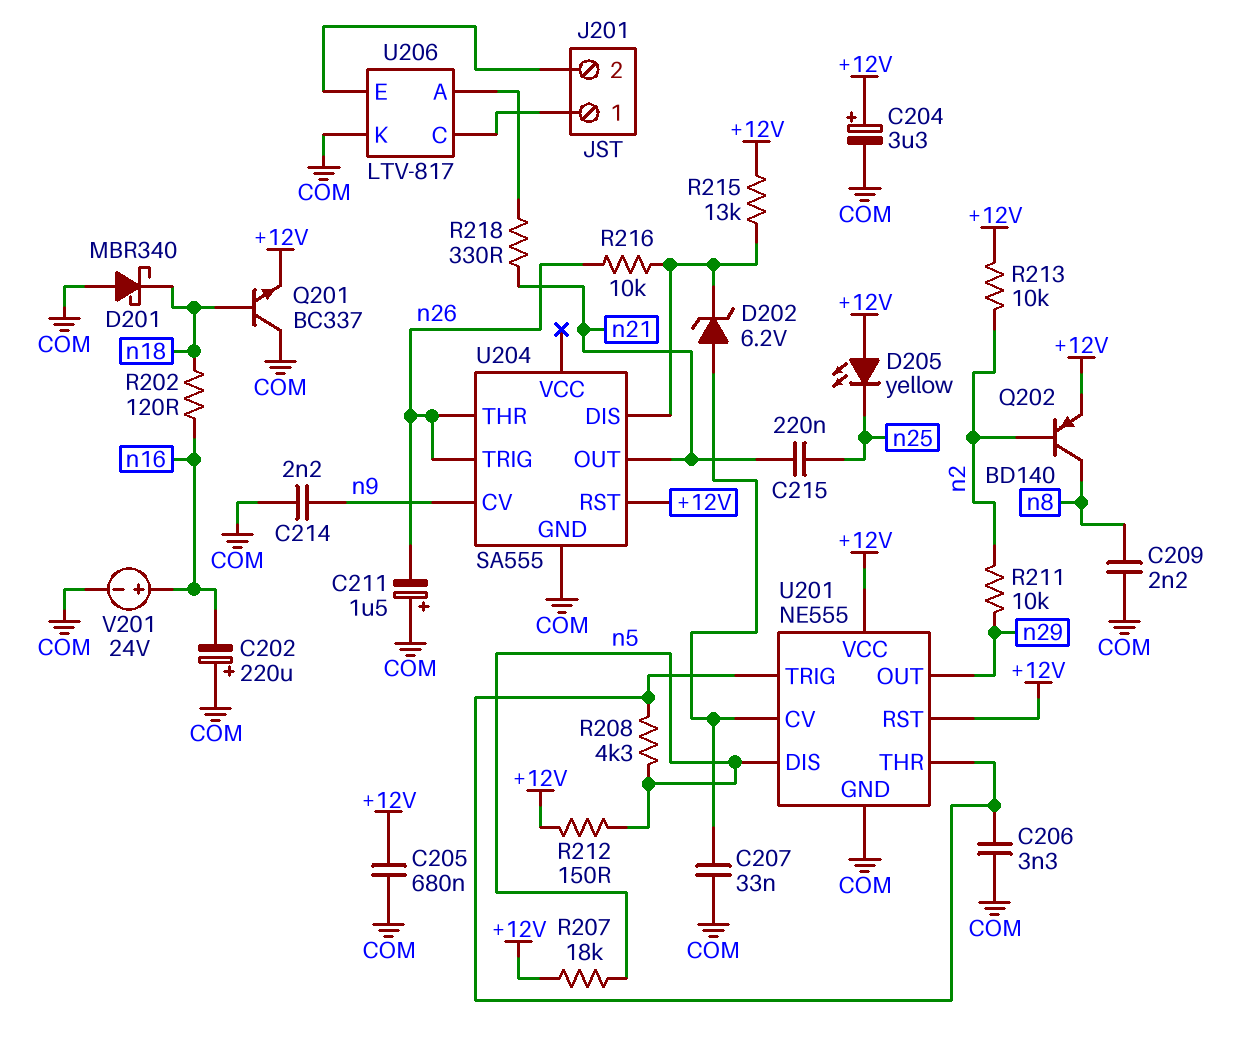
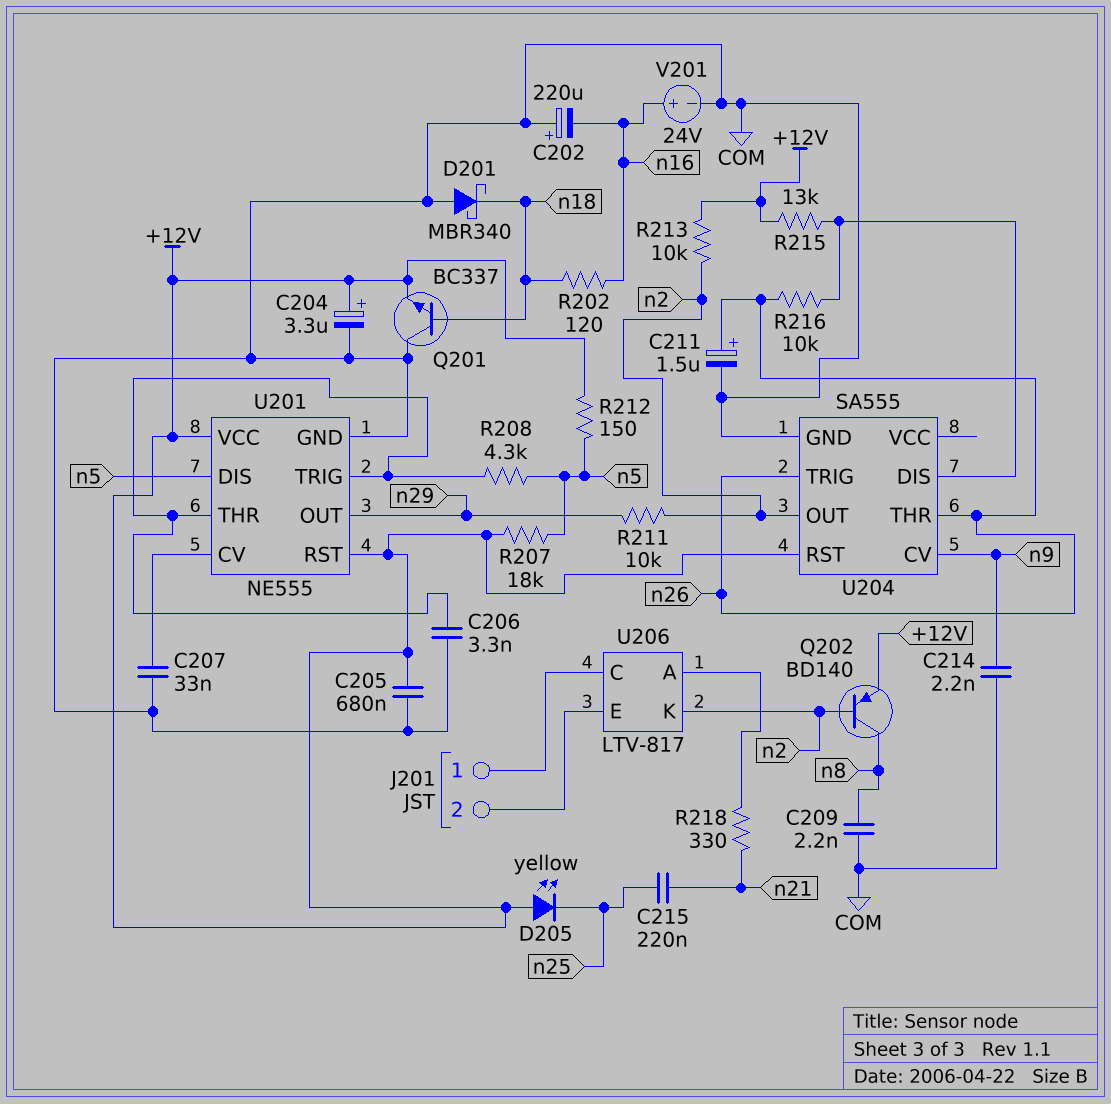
C211: 1.5uF (plus COM, minus n26) -> 1.5uF (plus n26, minus COM)
D202: zener 6.2V (A U201/CV, K U204/DIS) -> none
U204 pin OUT: n21 -> n2
U206 pin K: COM -> n2

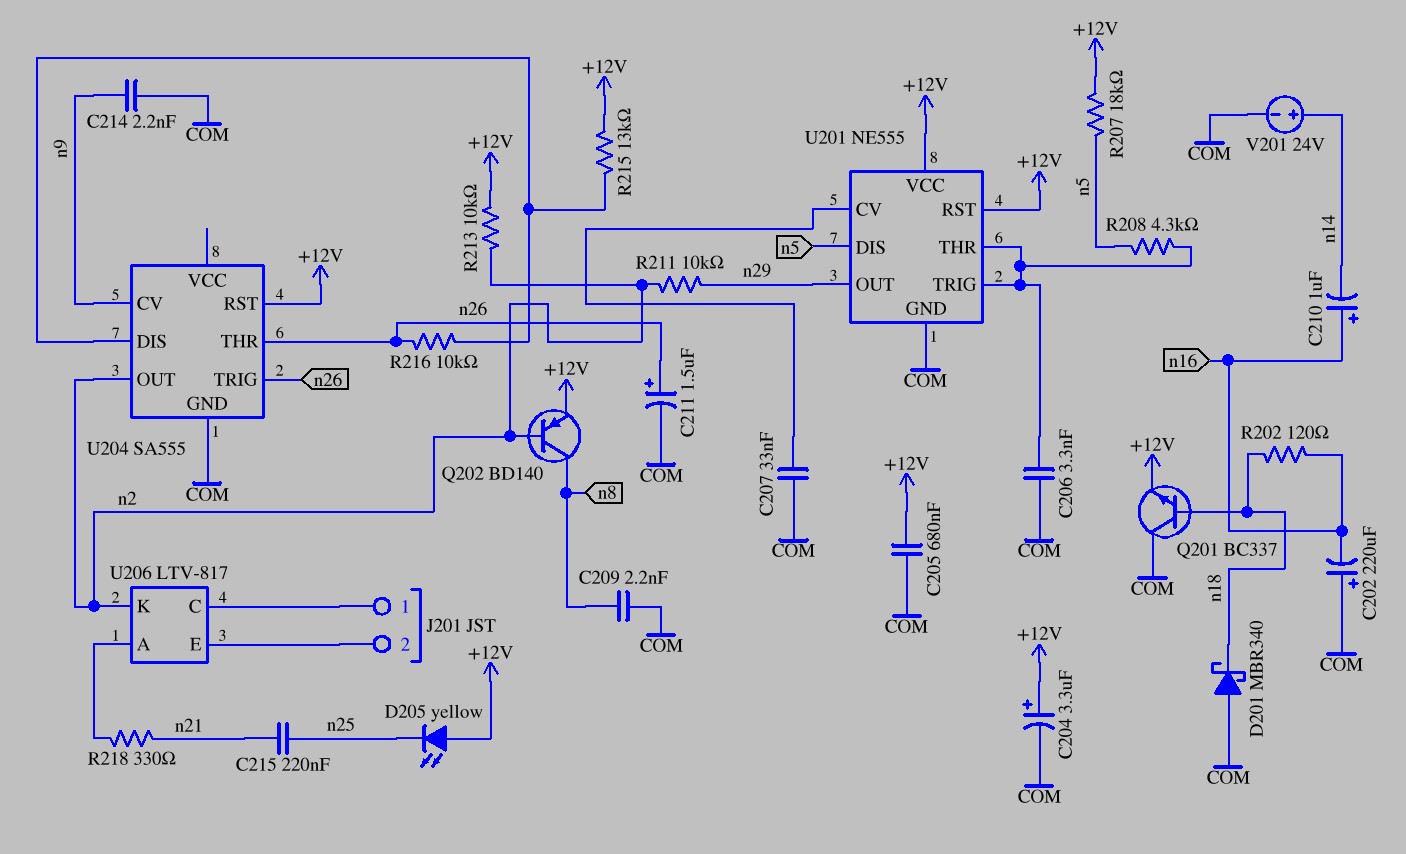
C210: none -> 1uF (plus n16, minus n14)
R212: 150 (+12V, n5) -> none
V201: 24V (plus n16, minus COM) -> 24V (plus n14, minus COM)

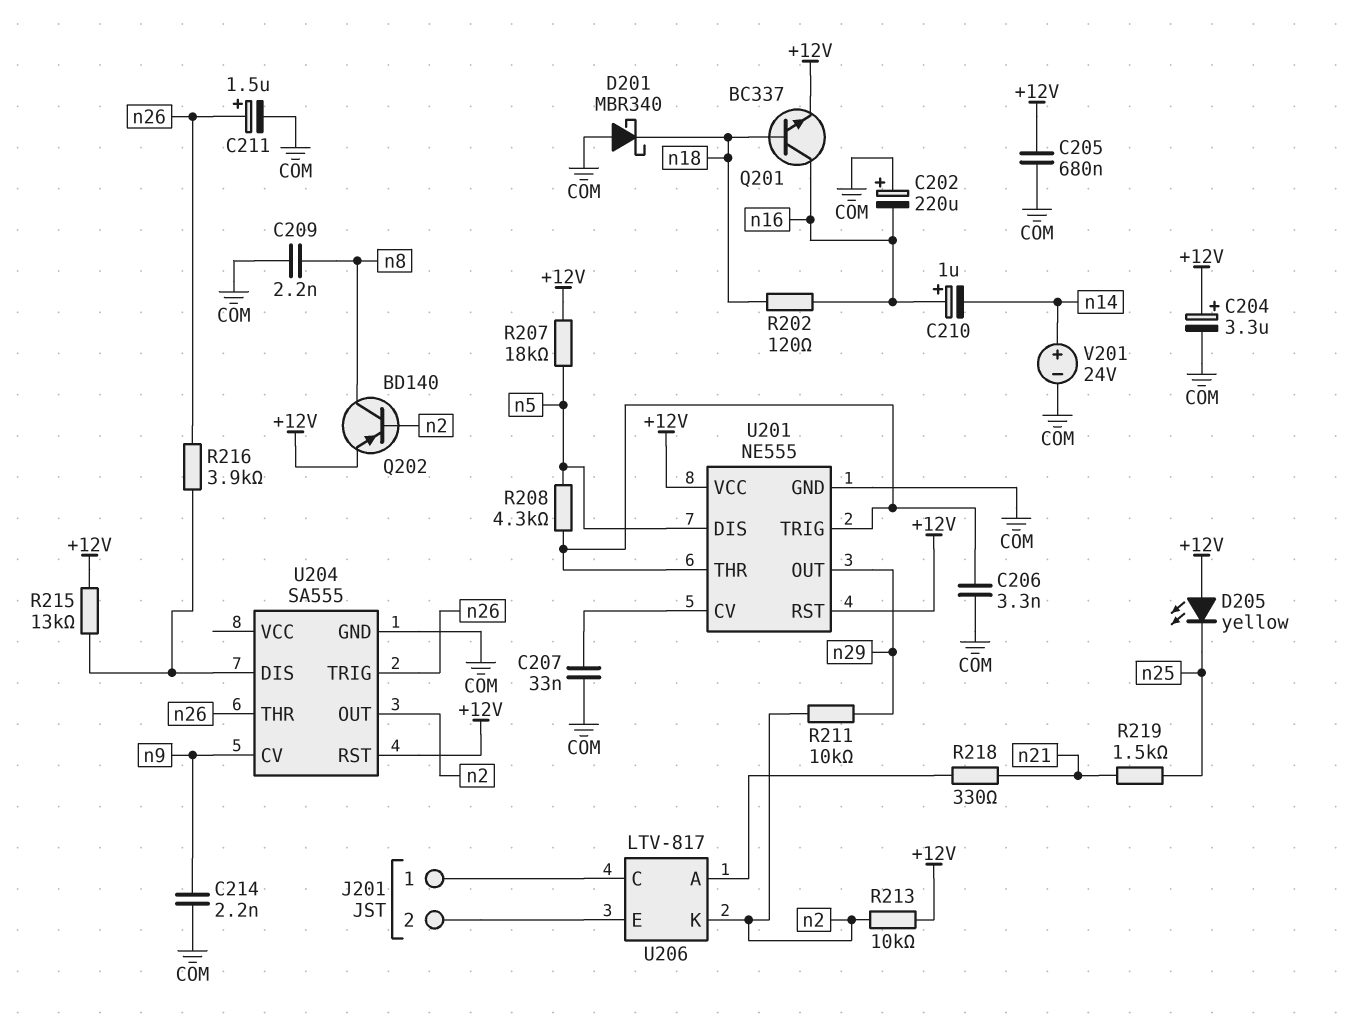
C215: 220nF (n21, n25) -> none
Q201: NPN BC337 (B n18, C COM, E +12V) -> NPN BC337 (B n18, C n16, E +12V)
R216: 10k (U204/DIS, n26) -> 3.9k (U204/DIS, n26)
R219: none -> 1.5k (n21, n25)

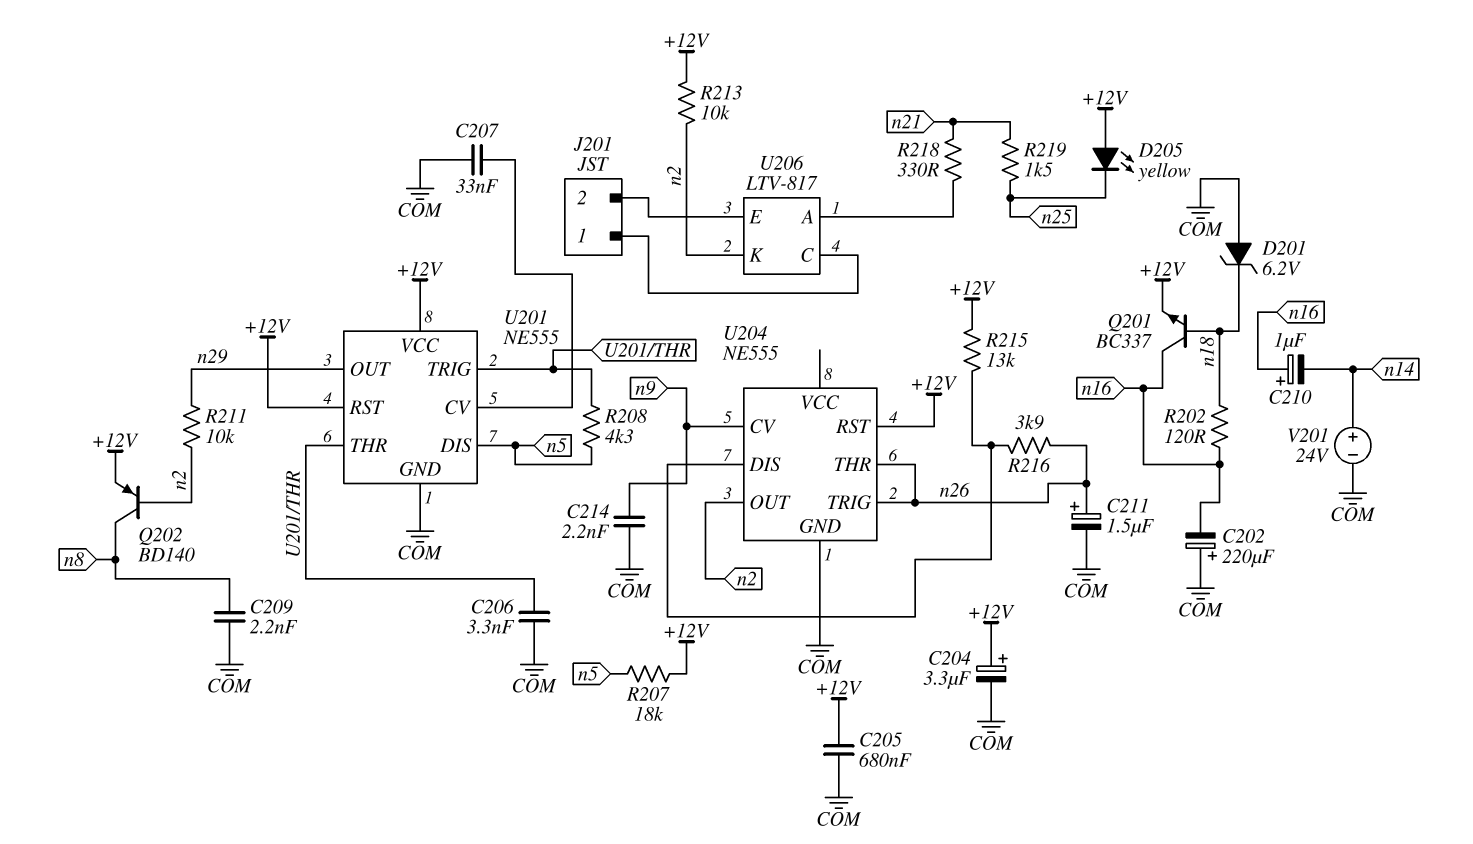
D201: schottky MBR340 (A COM, K n18) -> zener 6.2V (A COM, K n18)
U204: SA555 -> NE555

